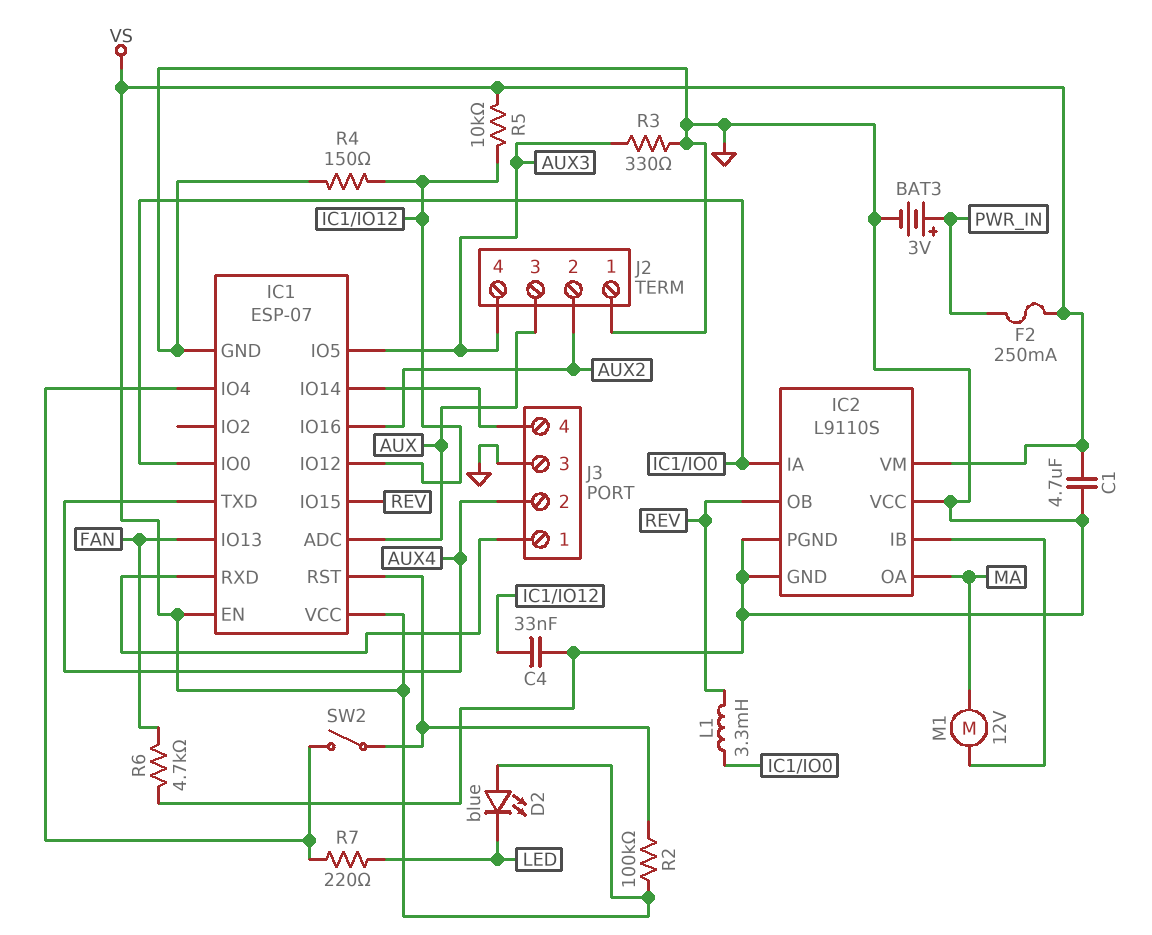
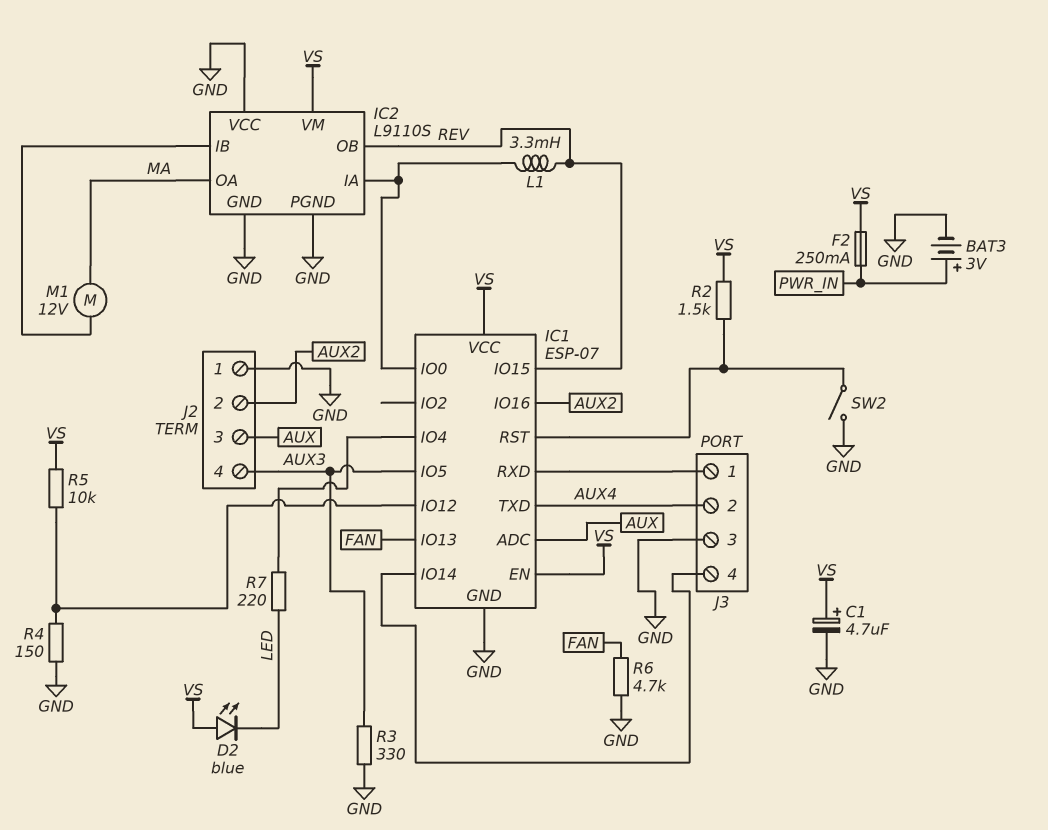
C1: 4.7uF (GND, VS) -> 4.7uF (plus VS, minus GND)
C4: 33nF (GND, IC1/IO12) -> none
R2: 100k (IC1/RST, VS) -> 1.5k (IC1/RST, VS)
SW2: switch (IC1/IO4, IC1/RST) -> switch (GND, IC1/RST)

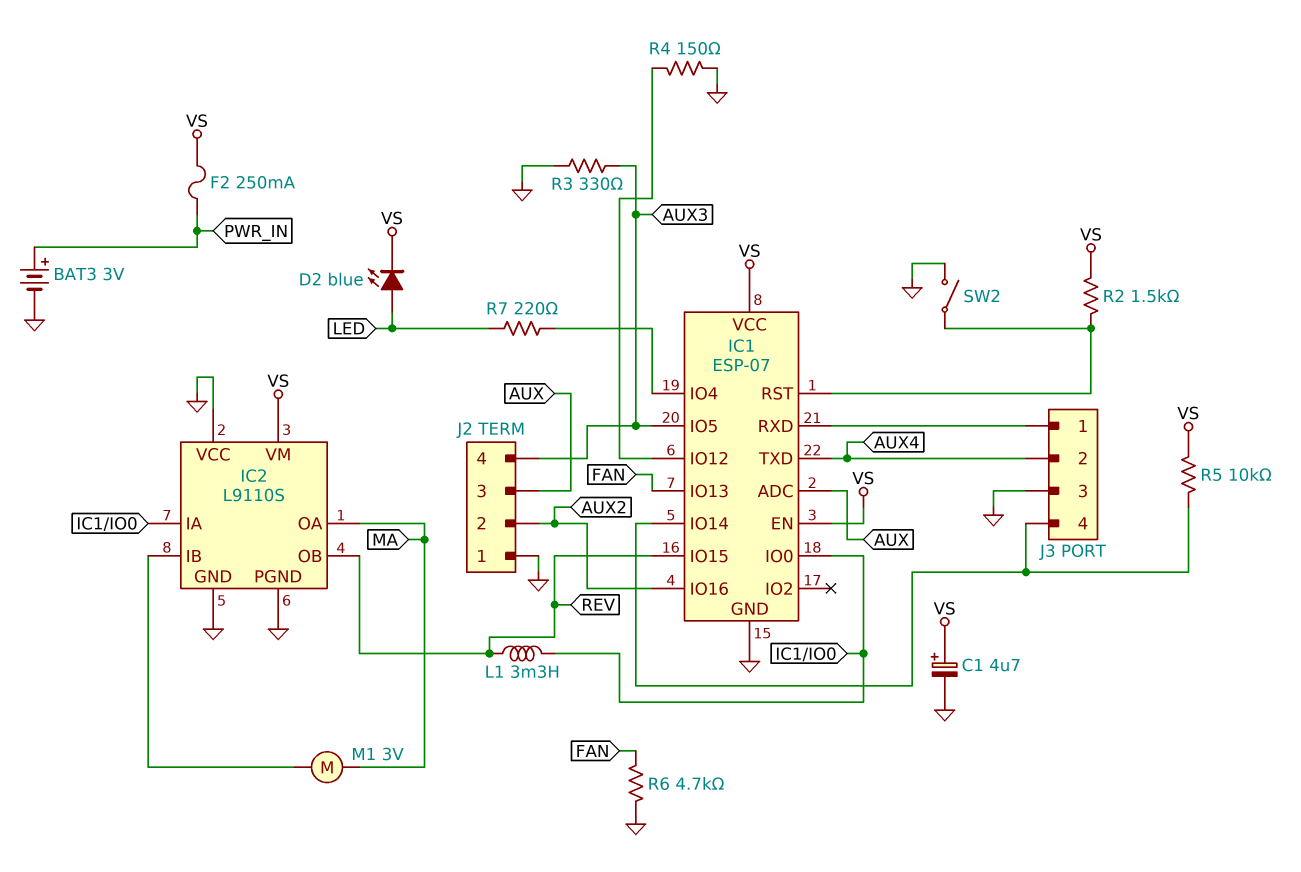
D2: LED blue (A VS, K LED) -> LED blue (A LED, K VS)
M1: motor 12V (IC2/IB, MA) -> motor 3V (IC2/IB, MA)
R5: 10k (IC1/IO12, VS) -> 10k (IC1/IO14, VS)

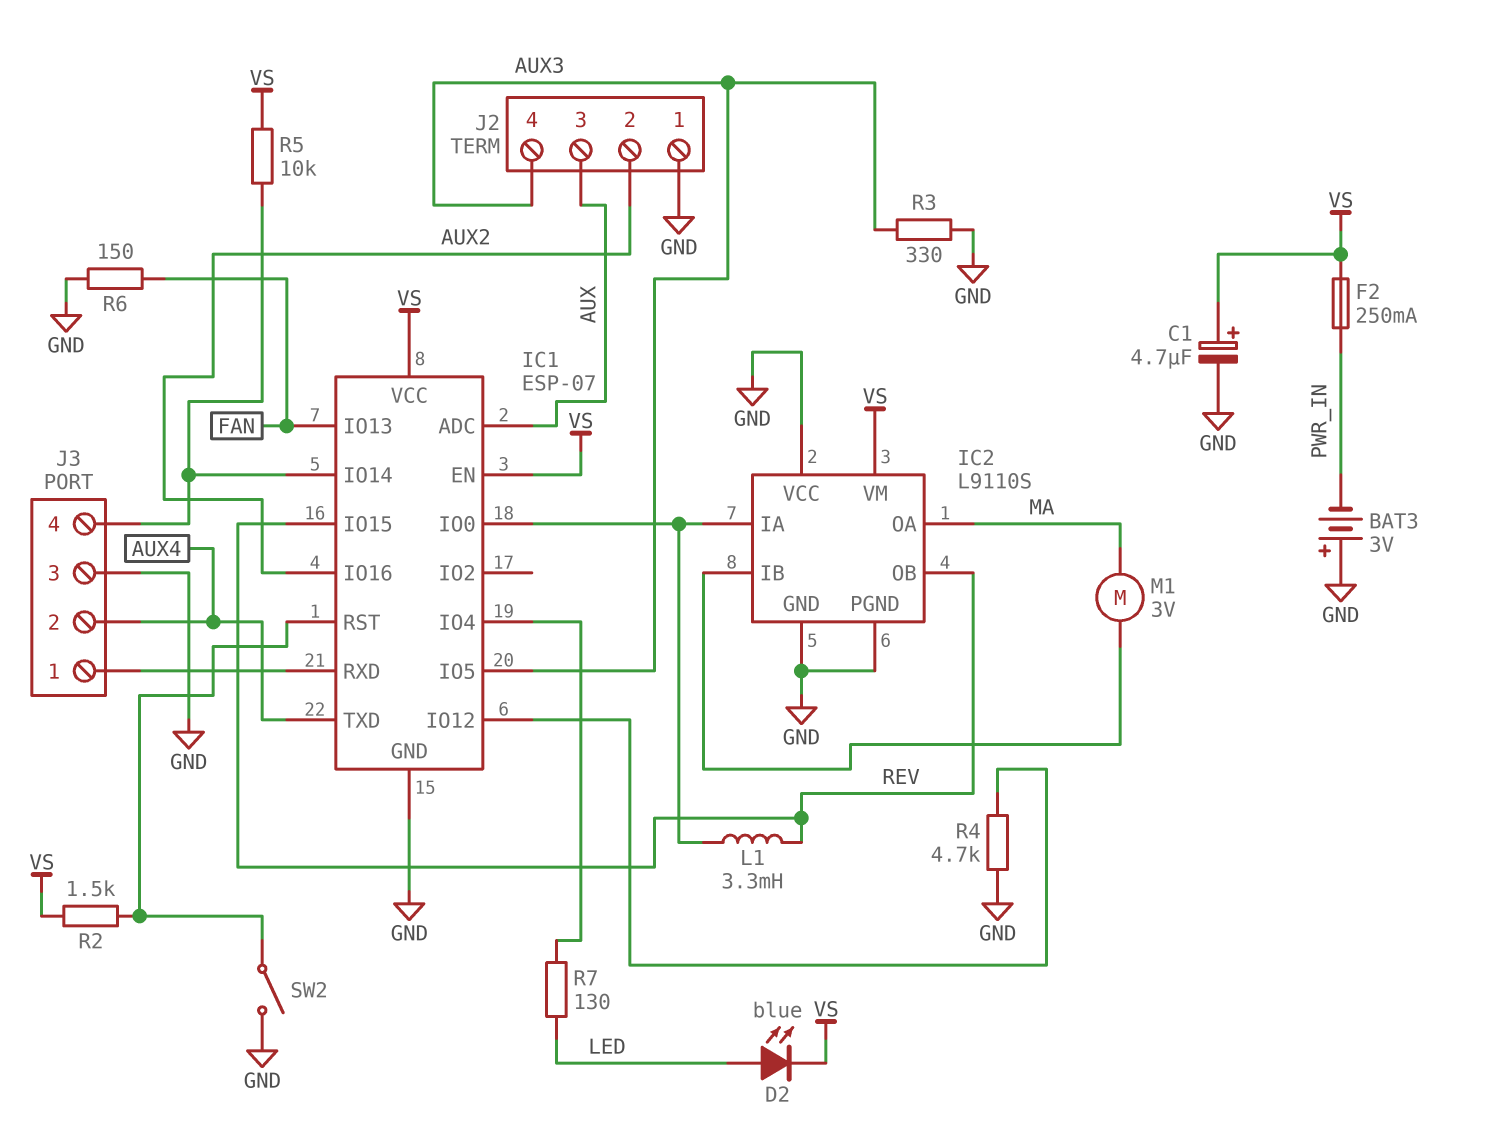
BAT3: 3V (plus PWR_IN, minus GND) -> 3V (plus GND, minus PWR_IN)
R4: 150 (GND, IC1/IO12) -> 4.7k (GND, IC1/IO12)
R6: 4.7k (FAN, GND) -> 150 (FAN, GND)
R7: 220 (IC1/IO4, LED) -> 130 (IC1/IO4, LED)

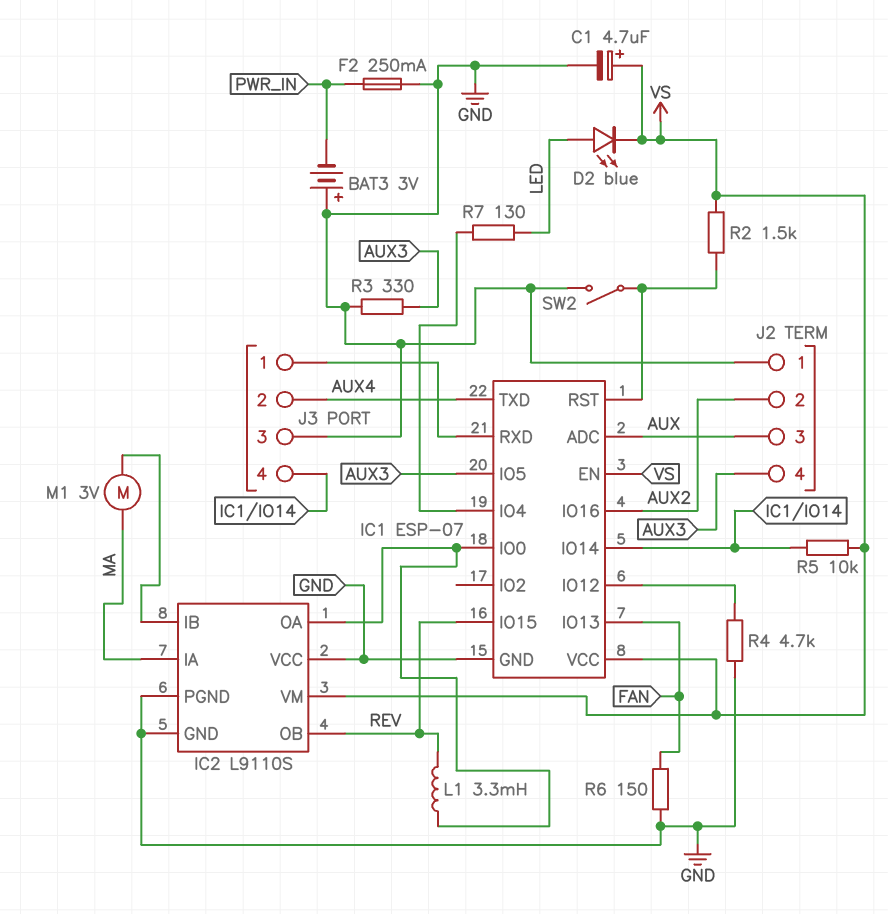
F2: 250mA (PWR_IN, VS) -> 250mA (GND, PWR_IN)
IC2 pin IA: IC1/IO0 -> MA
IC2 pin OA: MA -> IC1/IO0

